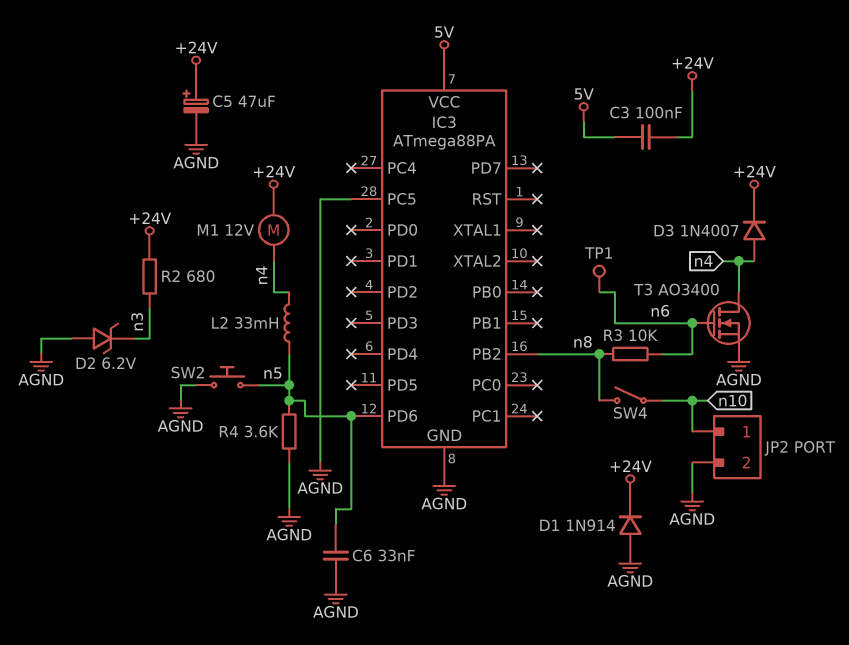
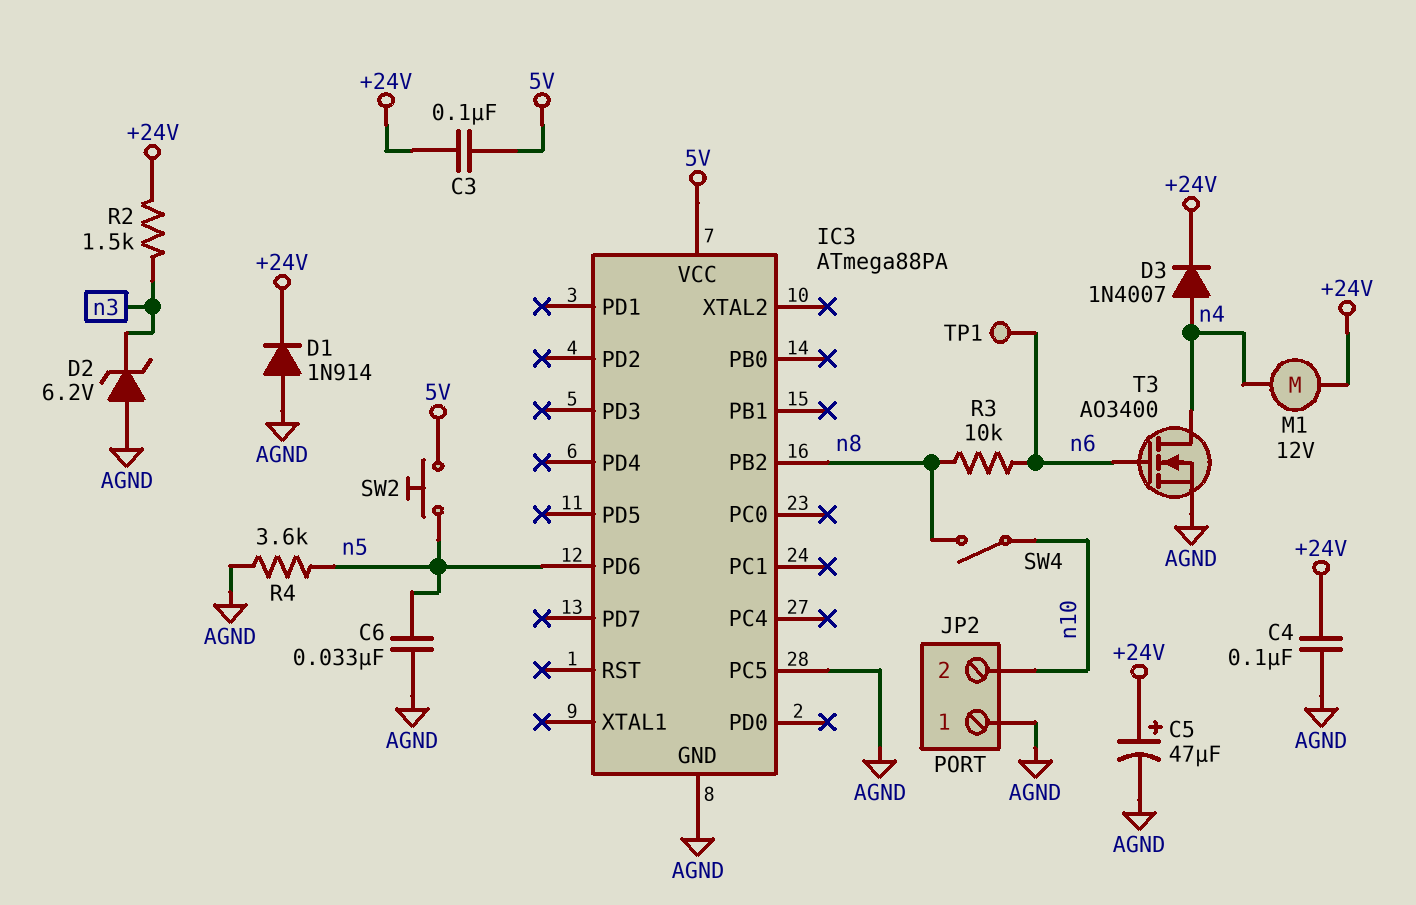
C4: none -> 100nF (+24V, AGND)
JP2 pin 1: n10 -> AGND
JP2 pin 2: AGND -> n10
L2: 33mH (n4, n5) -> none
R2: 680 (+24V, n3) -> 1.5k (+24V, n3)
SW2: button (AGND, n5) -> button (5V, n5)

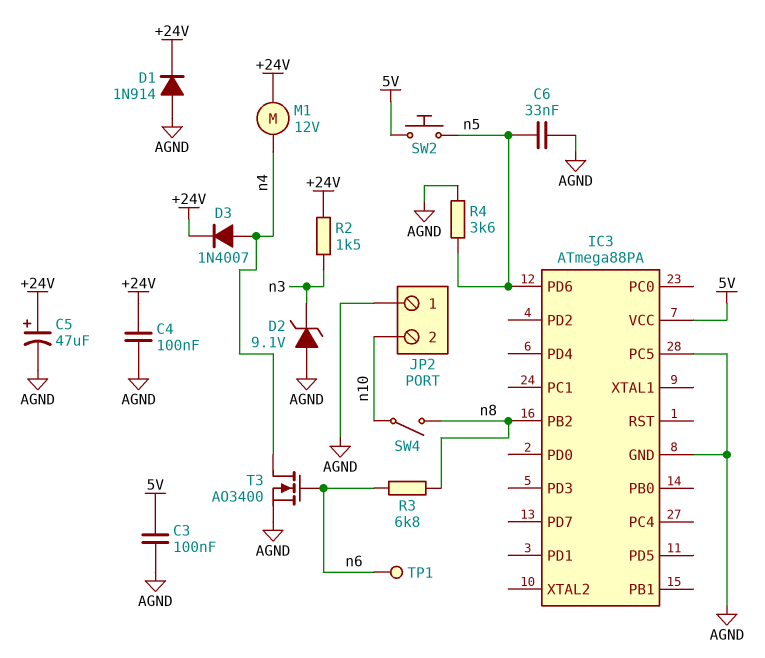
C3: 100nF (+24V, 5V) -> 100nF (5V, AGND)
D2: zener 6.2V (A AGND, K n3) -> zener 9.1V (A AGND, K n3)
R3: 10k (n6, n8) -> 6.8k (n6, n8)

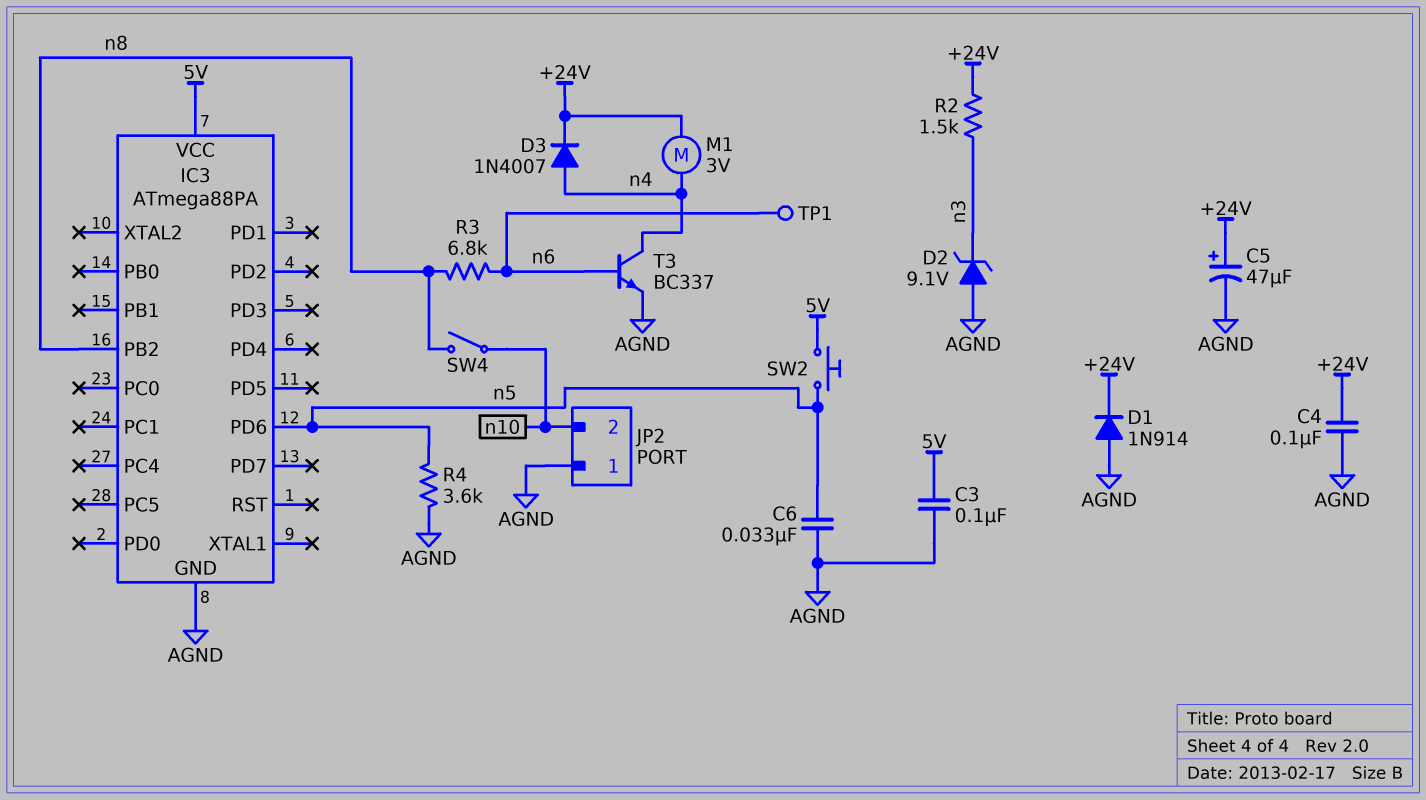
IC3 pin PC5: AGND -> none
M1: motor 12V (+24V, n4) -> motor 3V (+24V, n4)
T3: NMOS AO3400 (G n6, D n4, S AGND) -> NPN BC337 (B n6, C n4, E AGND)

